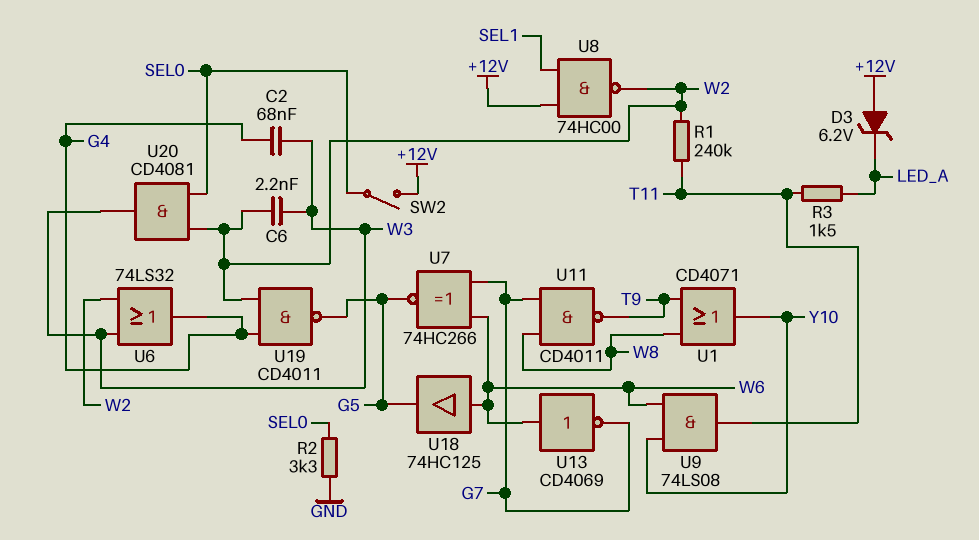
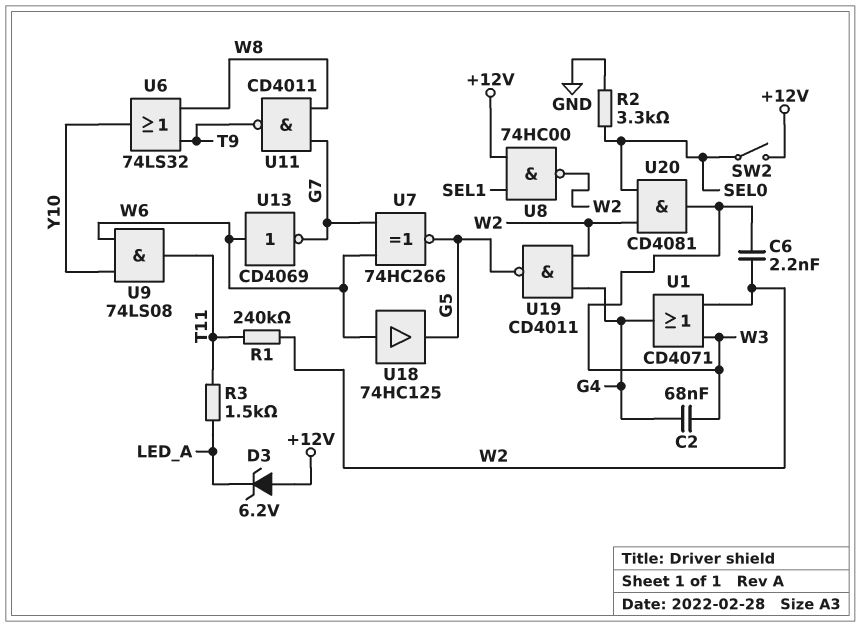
U1: OR CD4071 (in T9, in W8, out Y10) -> OR CD4071 (in W2, in W3, out G4)
U6: OR 74LS32 (in W2, in W3, out G4) -> OR 74LS32 (in T9, in W8, out Y10)

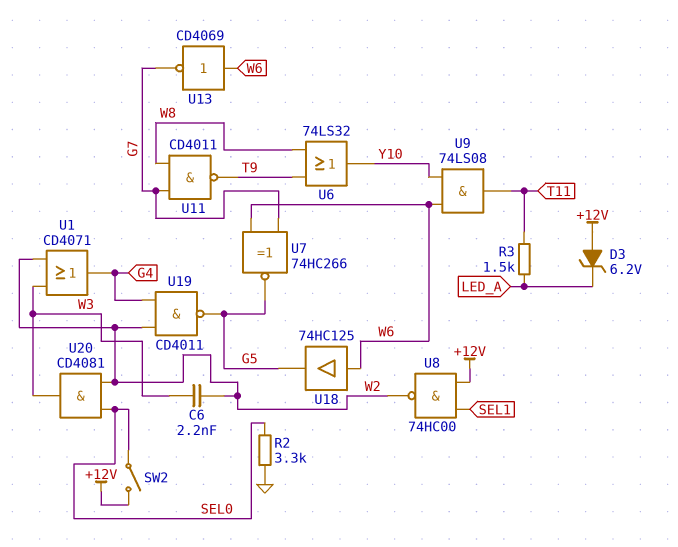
C2: 68nF (G4, W3) -> none
R1: 240k (T11, W2) -> none

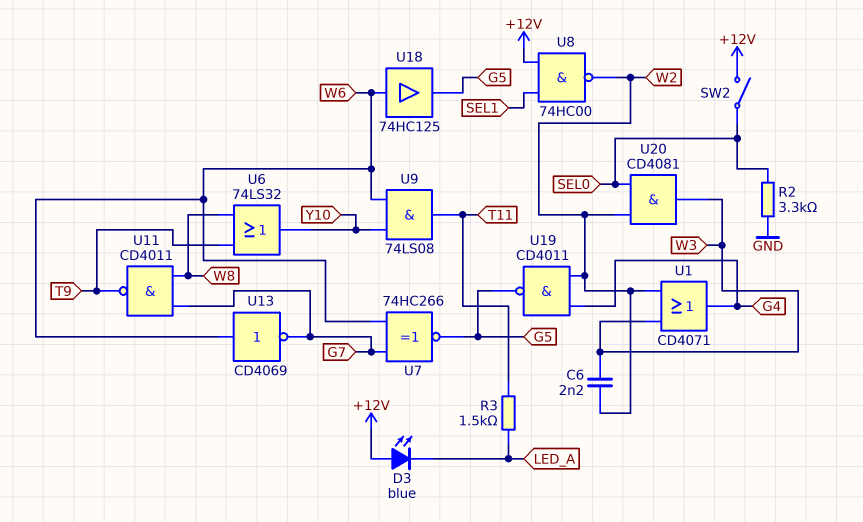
D3: zener 6.2V (A +12V, K LED_A) -> LED blue (A +12V, K LED_A)

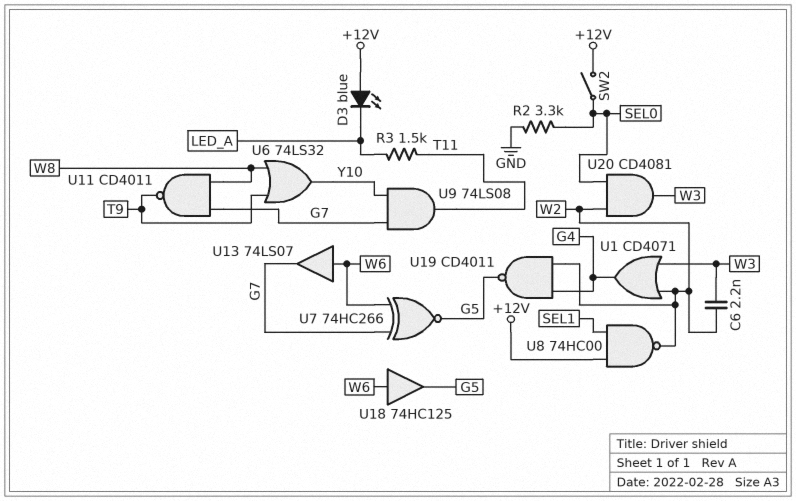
U9: AND 74LS08 (in W6, in Y10, out T11) -> AND 74LS08 (in G7, in Y10, out T11)
U13: NOT CD4069 (in W6, out G7) -> buffer 74LS07 (in W6, out G7)

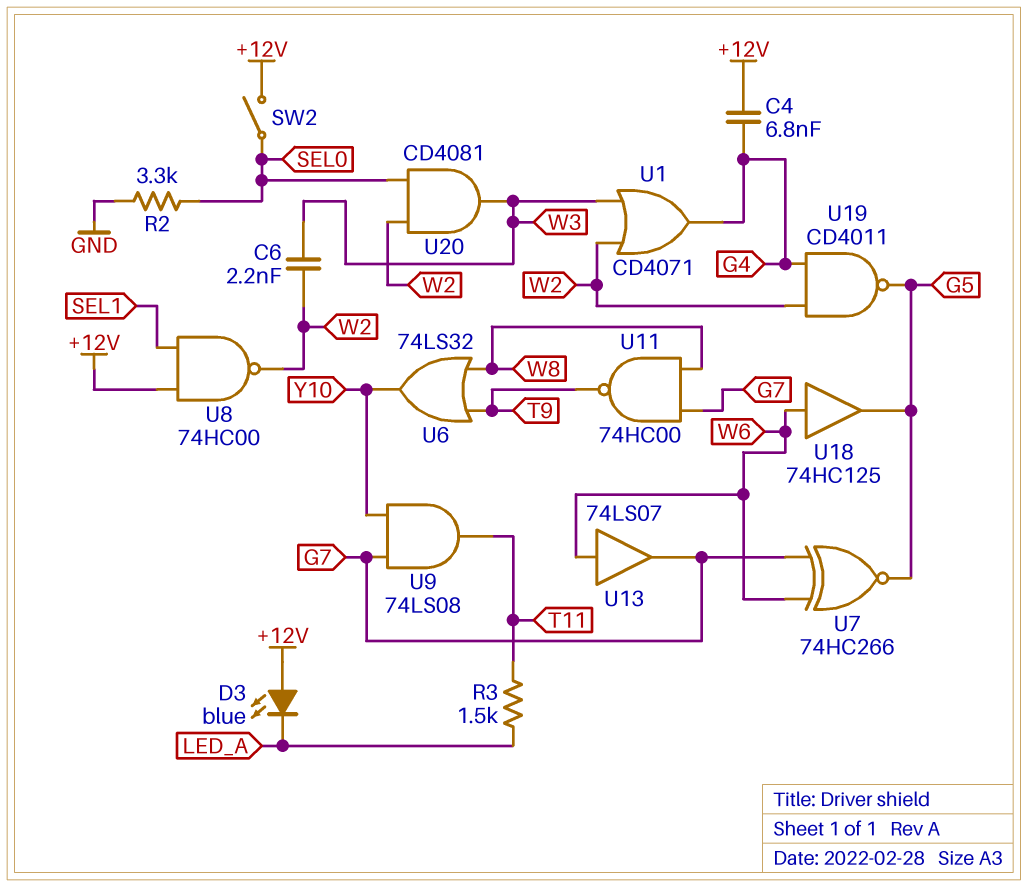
C4: none -> 6.8nF (+12V, G4)
U11: NAND CD4011 (in G7, in W8, out T9) -> NAND 74HC00 (in G7, in W8, out T9)

